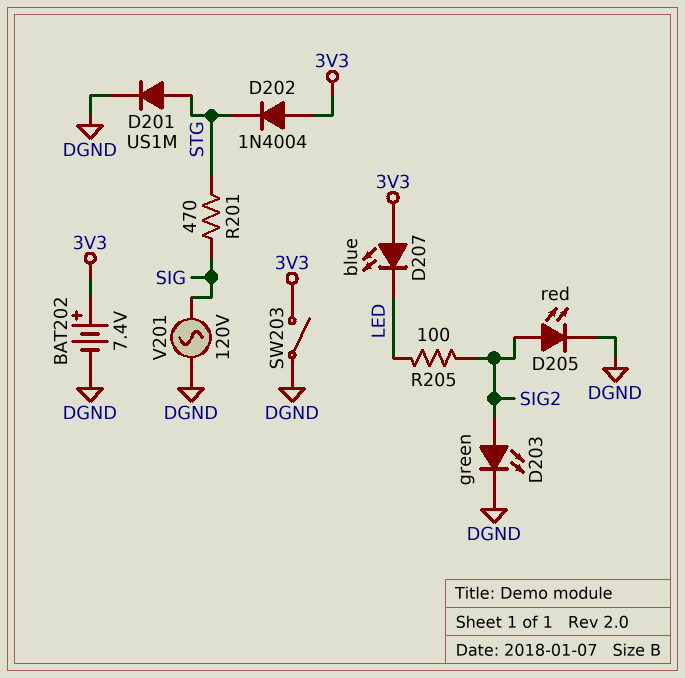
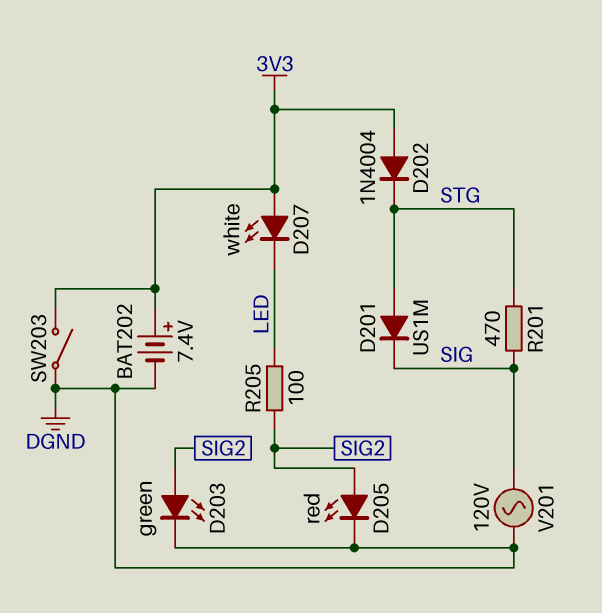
D201: diode US1M (A STG, K DGND) -> diode US1M (A STG, K SIG)
D207: LED blue (A 3V3, K LED) -> LED white (A 3V3, K LED)

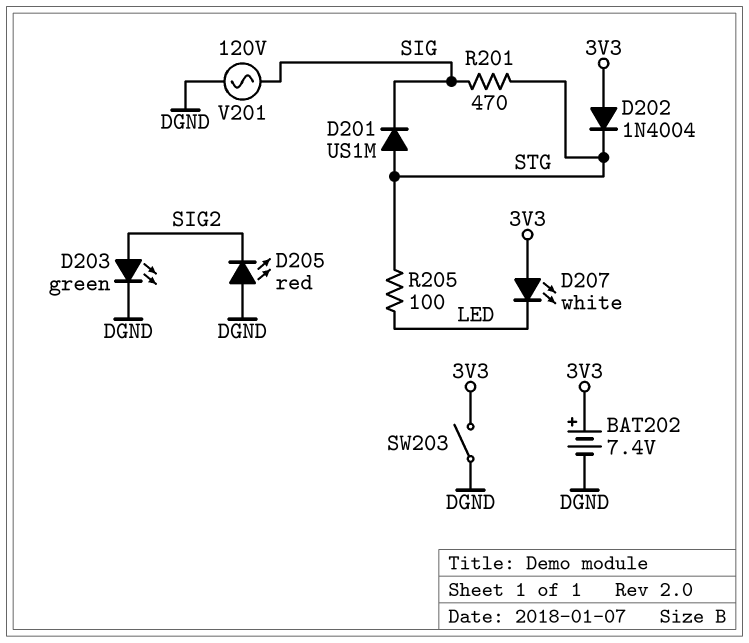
D205: LED red (A SIG2, K DGND) -> LED red (A DGND, K SIG2)
R205: 100 (LED, SIG2) -> 100 (LED, STG)

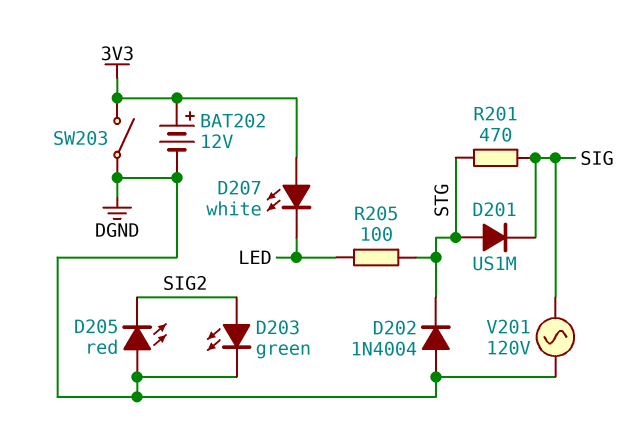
BAT202: 7.4V (plus 3V3, minus DGND) -> 12V (plus 3V3, minus DGND)
D202: diode 1N4004 (A 3V3, K STG) -> diode 1N4004 (A DGND, K STG)

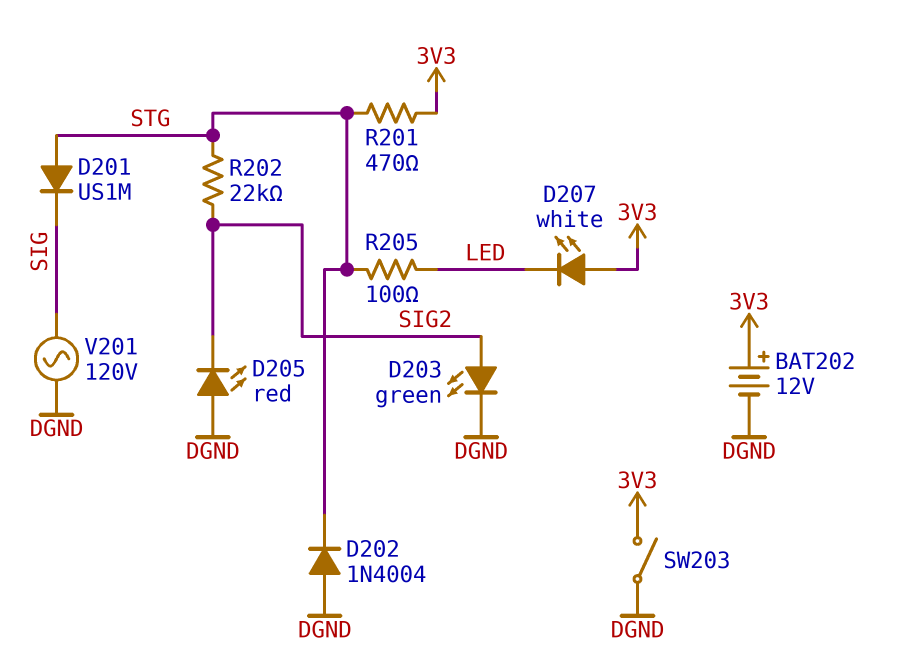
R201: 470 (SIG, STG) -> 470 (3V3, STG)
R202: none -> 22k (SIG2, STG)

